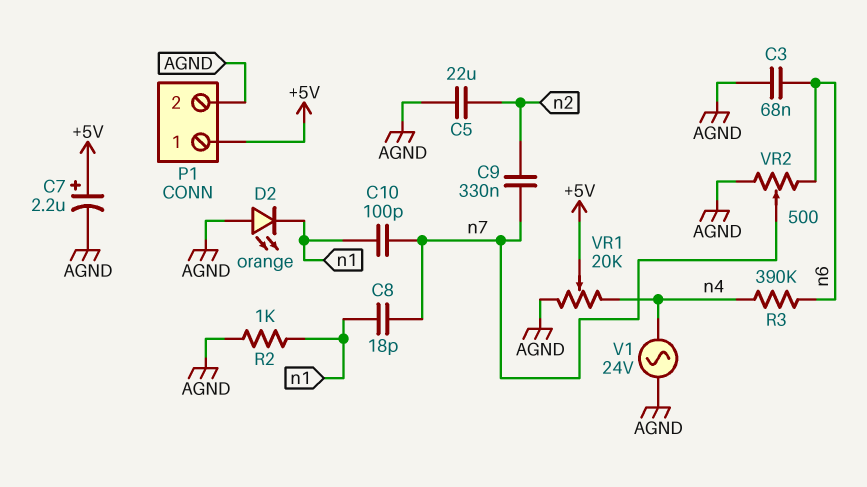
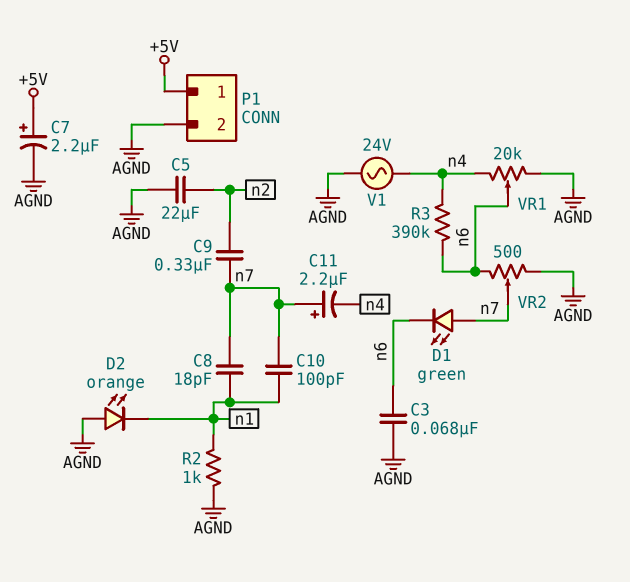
C11: none -> 2.2uF (plus n7, minus n4)
D1: none -> LED green (A n7, K n6)
VR1: 20k (AGND, n4, wiper +5V) -> 20k (AGND, n4, wiper n6)

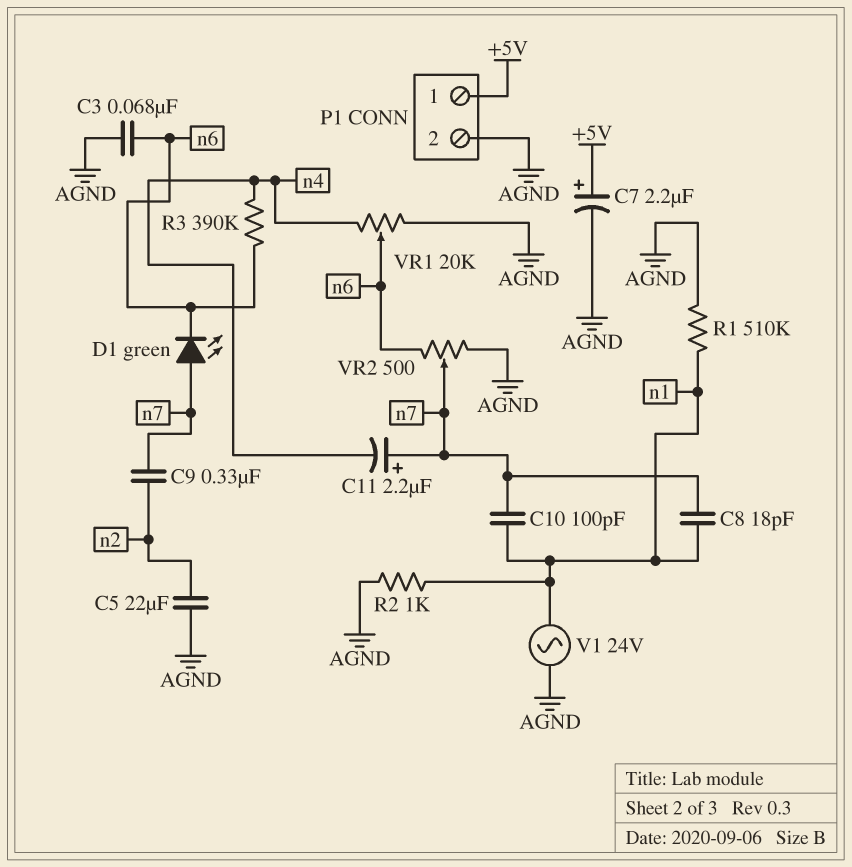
D2: LED orange (A AGND, K n1) -> none
R1: none -> 510k (AGND, n1)
V1: AC 24V (AGND, n4) -> AC 24V (AGND, n1)

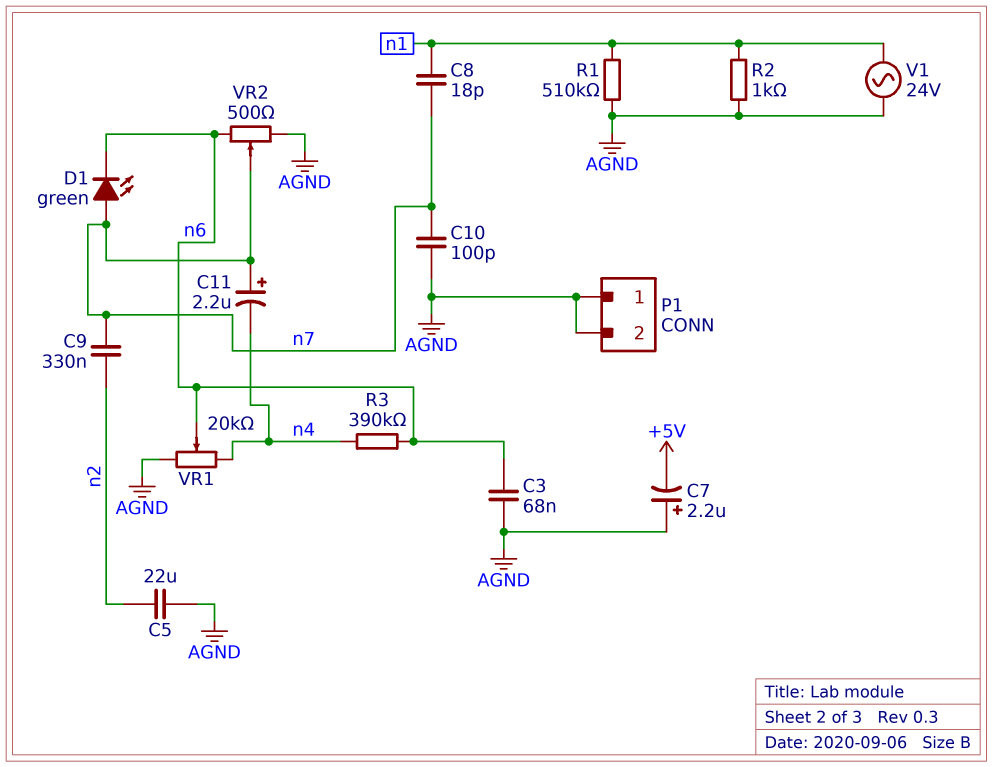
C7: 2.2uF (plus +5V, minus AGND) -> 2.2uF (plus AGND, minus +5V)
C10: 100pF (n1, n7) -> 100pF (AGND, n7)
P1 pin 1: +5V -> AGND

